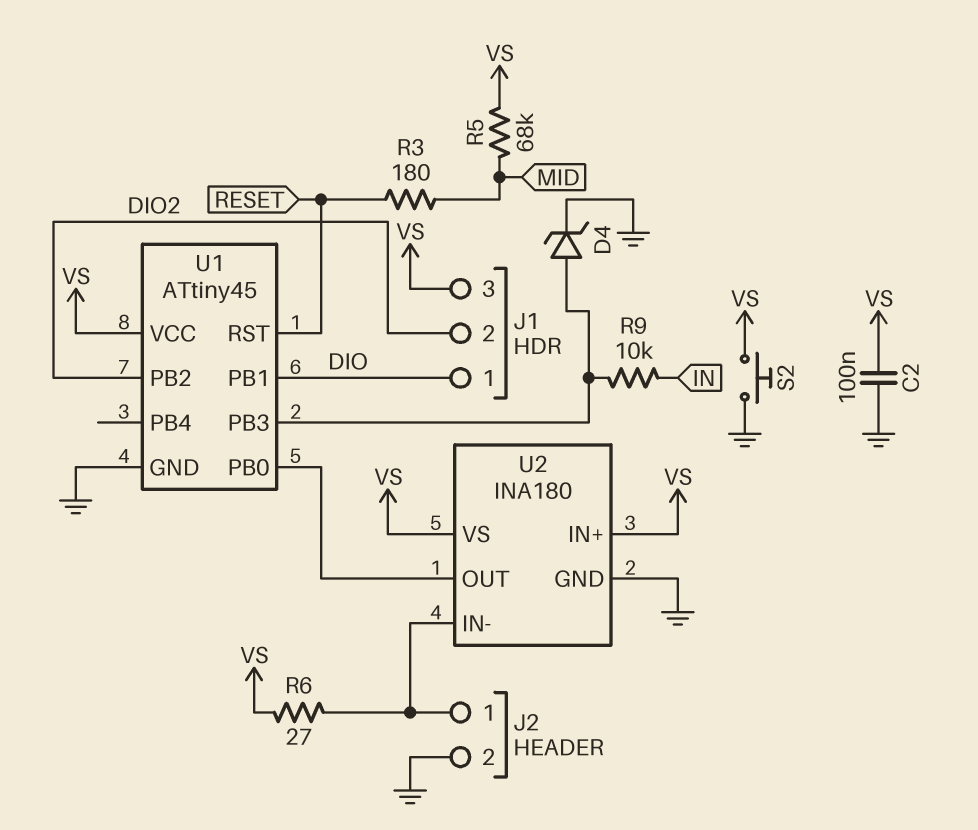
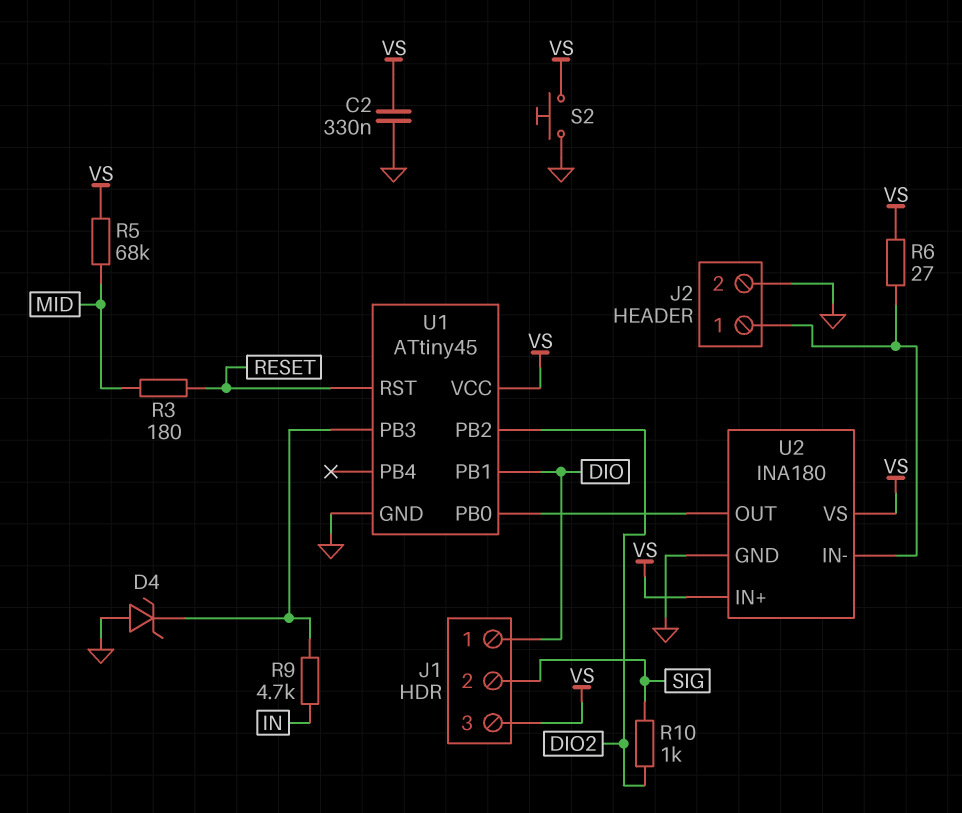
C2: 100nF (GND, VS) -> 330nF (GND, VS)
D4: zener (A U1/PB3, K GND) -> zener (A GND, K U1/PB3)
J1 pin 2: DIO2 -> SIG
R9: 10k (IN, U1/PB3) -> 4.7k (IN, U1/PB3)
R10: none -> 1k (DIO2, SIG)

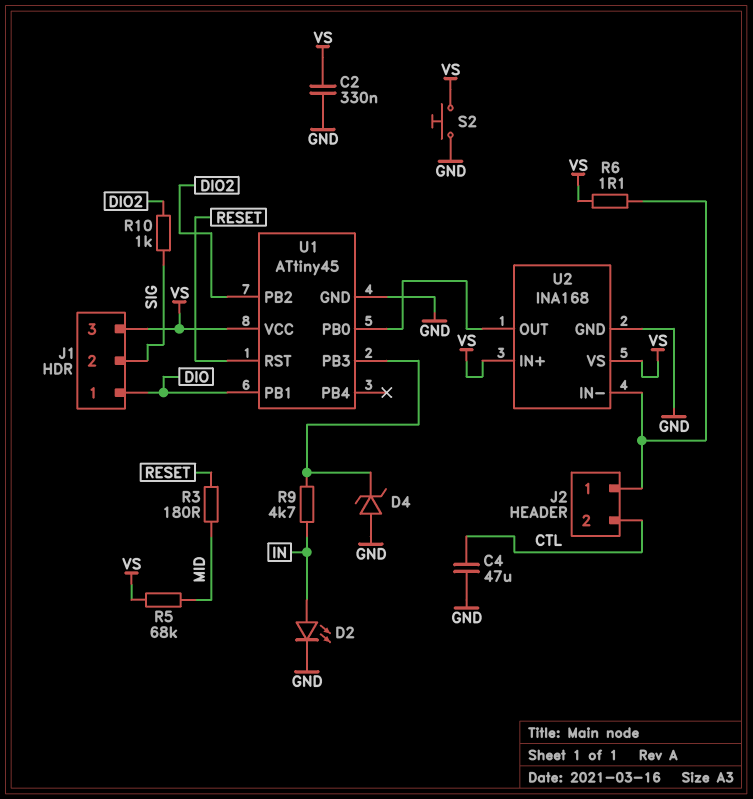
C4: none -> 47uF (CTL, GND)
D2: none -> LED (A IN, K GND)
J2 pin 2: GND -> CTL
R6: 27 (J2/1, VS) -> 1.1 (J2/1, VS)
U2: INA180 -> INA168

